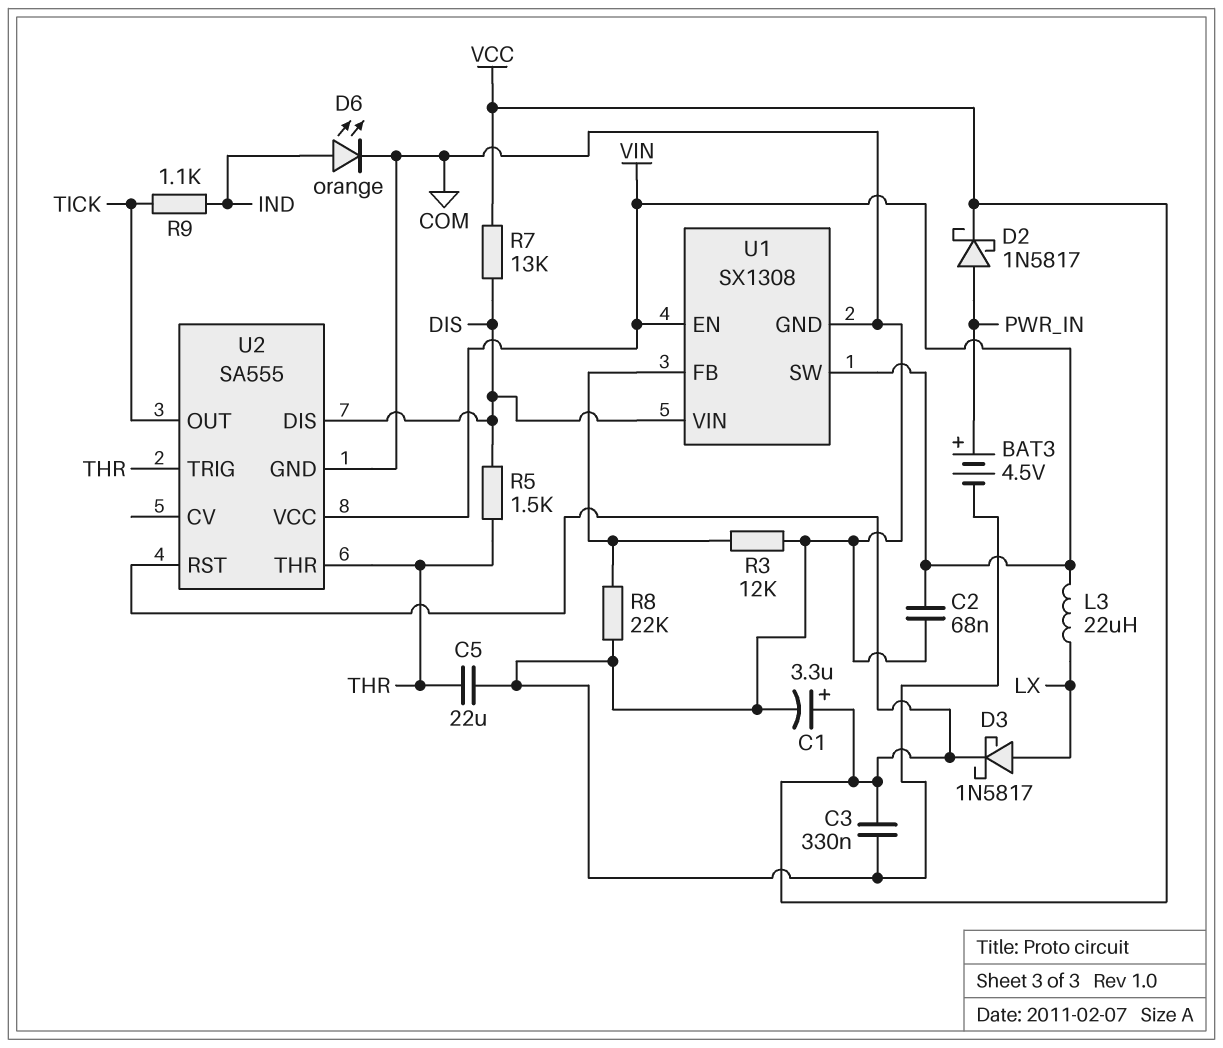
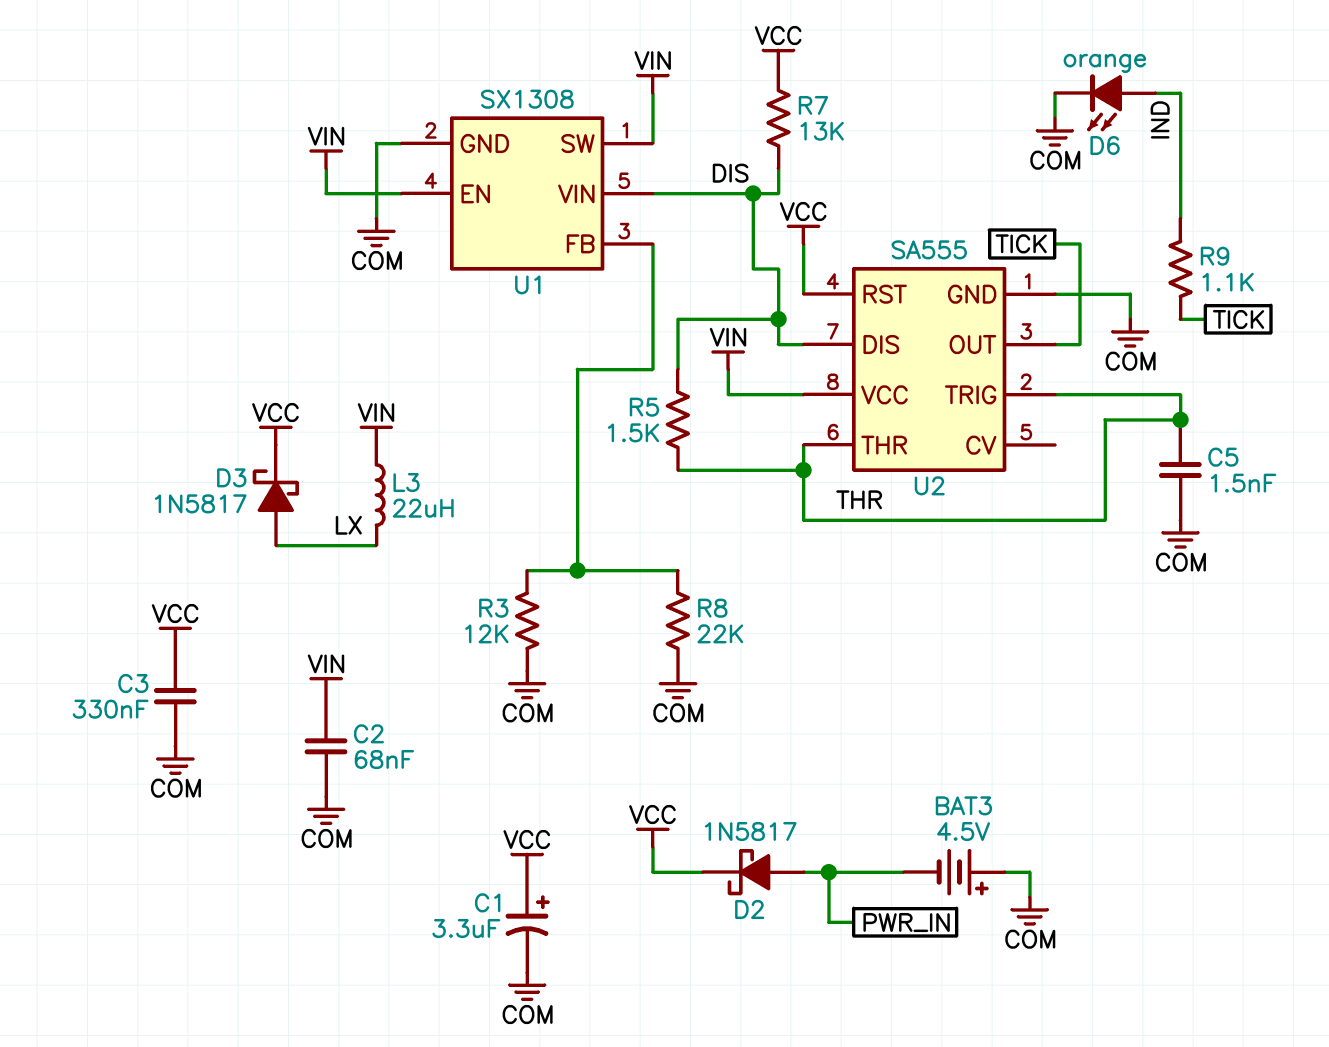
BAT3: 4.5V (plus PWR_IN, minus COM) -> 4.5V (plus COM, minus PWR_IN)
C5: 22uF (COM, THR) -> 1.5nF (COM, THR)

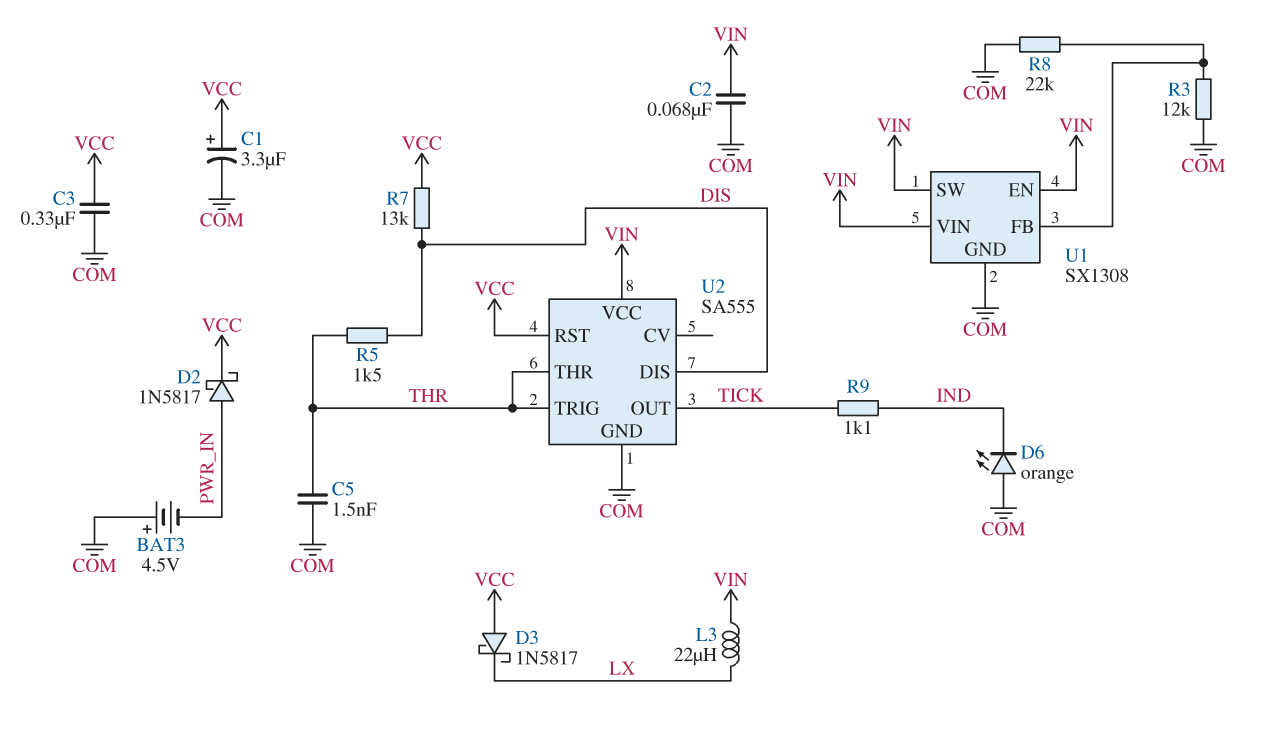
D3: schottky 1N5817 (A LX, K VCC) -> schottky 1N5817 (A VCC, K LX)
D6: LED orange (A IND, K COM) -> LED orange (A COM, K IND)
U1 pin VIN: DIS -> VIN

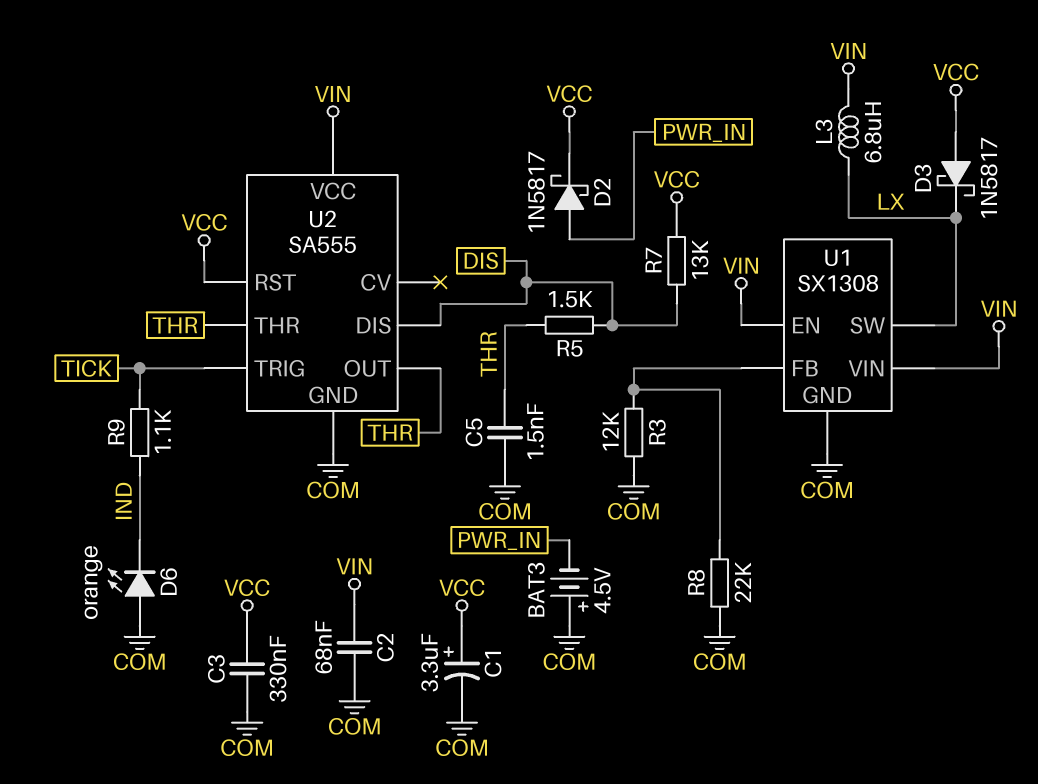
L3: 22uH (LX, VIN) -> 6.8uH (LX, VIN)
U1 pin SW: VIN -> LX
U2 pin OUT: TICK -> THR
U2 pin TRIG: THR -> TICK

